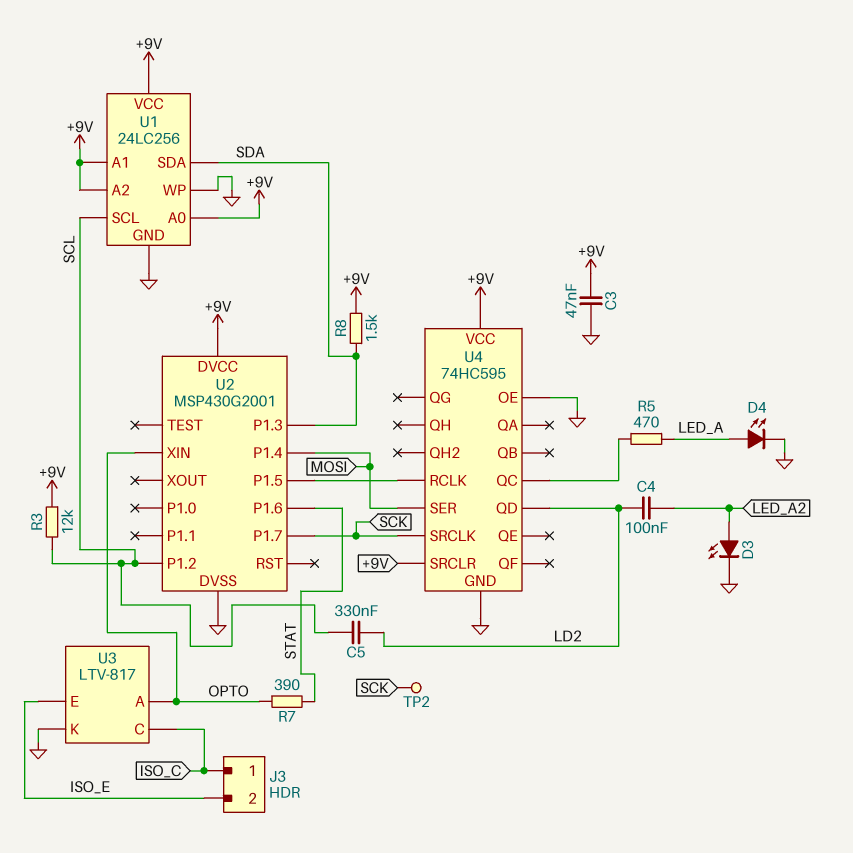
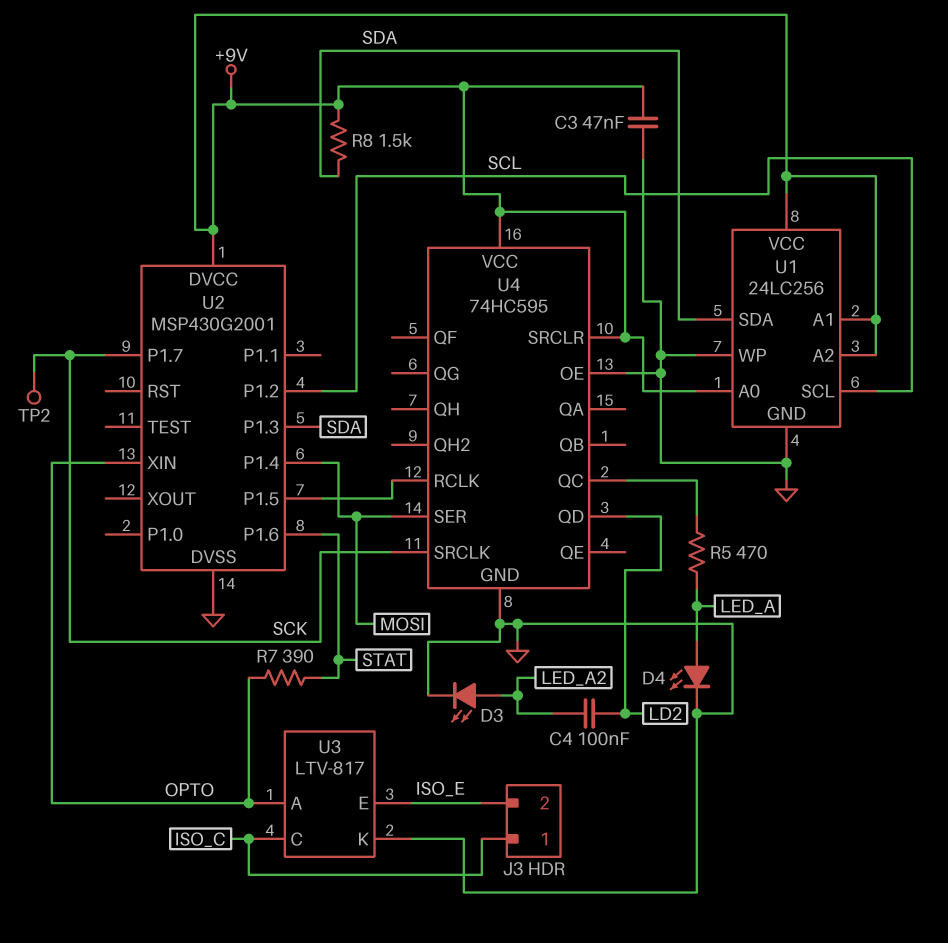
C5: 330nF (LD2, SCL) -> none
R3: 12k (+9V, SCL) -> none

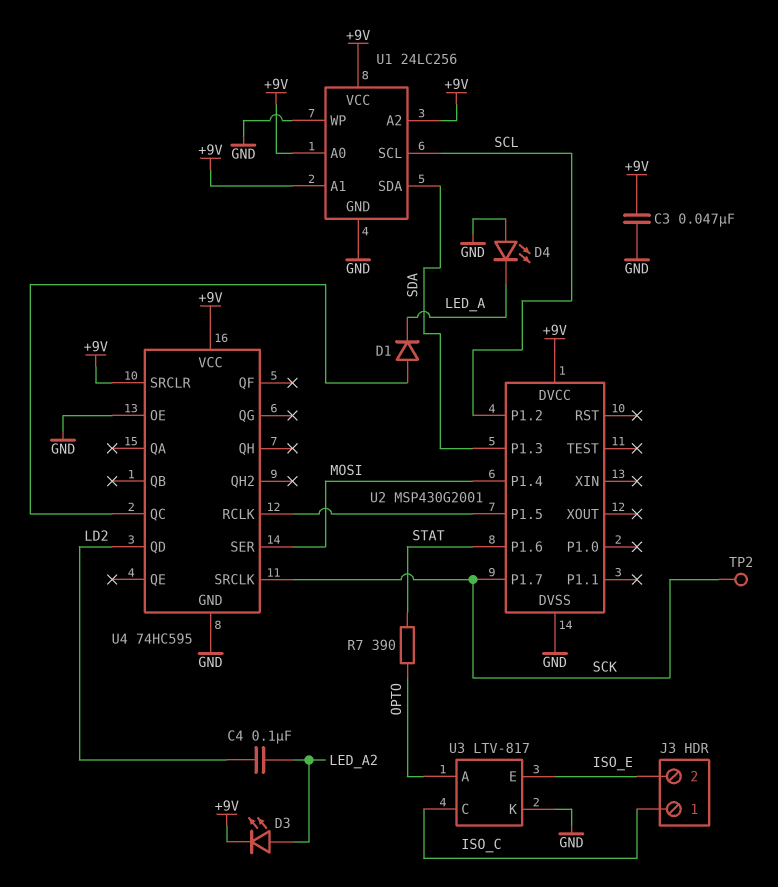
D1: none -> diode (A U4/QC, K LED_A)
D3: LED (A LED_A2, K GND) -> LED (A LED_A2, K +9V)
D4: LED (A LED_A, K GND) -> LED (A GND, K LED_A)
R5: 470 (LED_A, U4/QC) -> none
R8: 1.5k (+9V, SDA) -> none
U2 pin XIN: OPTO -> none

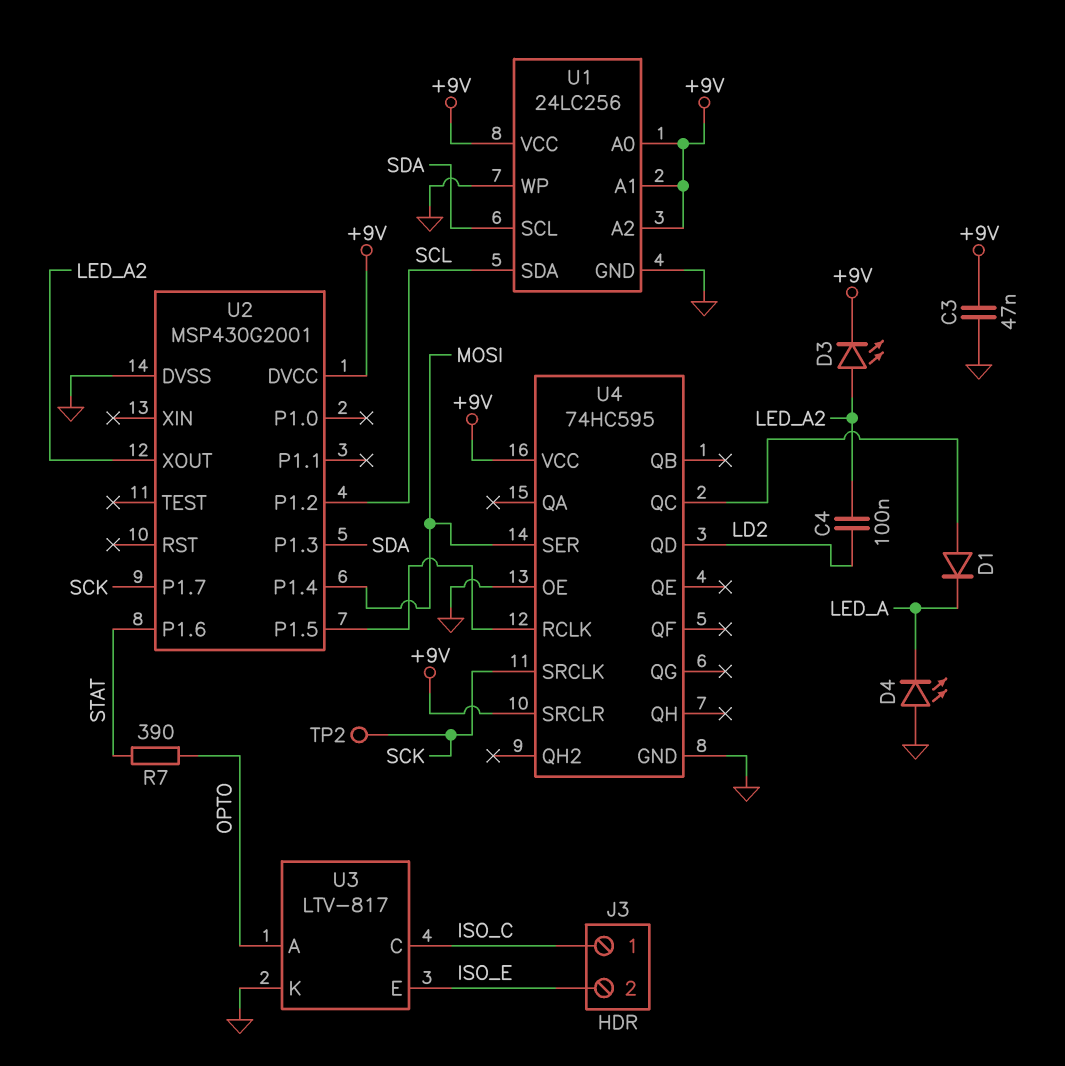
U1 pin SCL: SCL -> SDA
U1 pin SDA: SDA -> SCL
U2 pin XOUT: none -> LED_A2

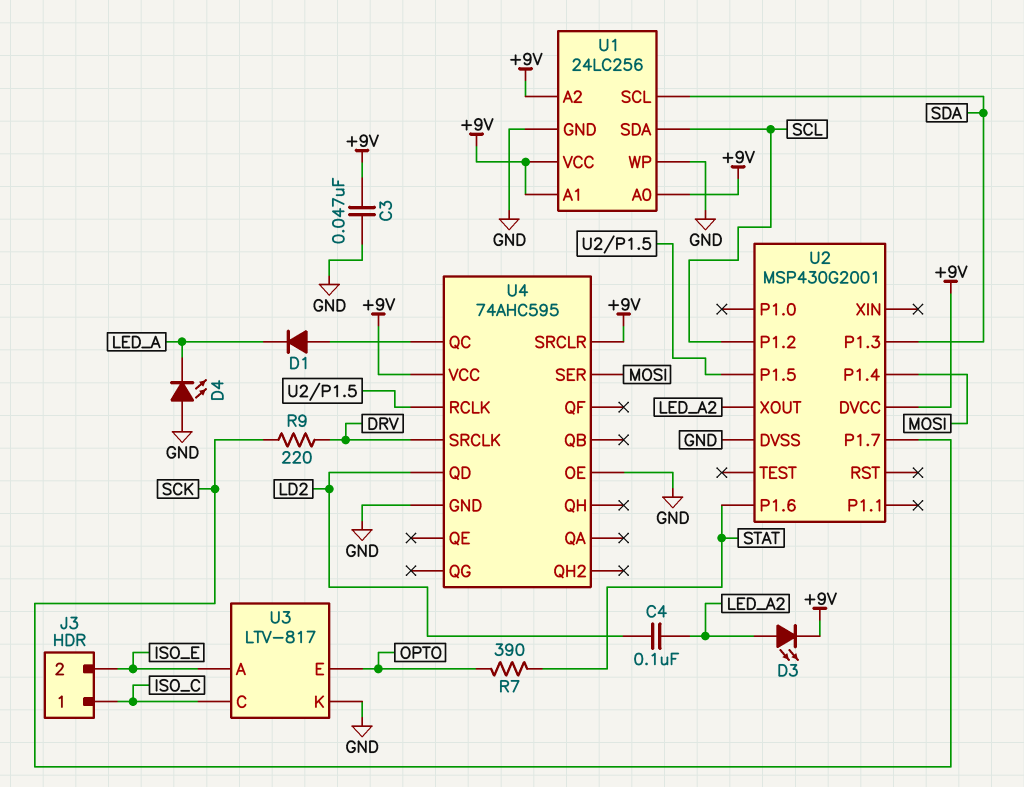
R9: none -> 220 (DRV, SCK)
TP2: test point (SCK) -> none
U3 pin A: OPTO -> ISO_E
U3 pin E: ISO_E -> OPTO
U4: 74HC595 -> 74AHC595
U4 pin SRCLK: SCK -> DRV

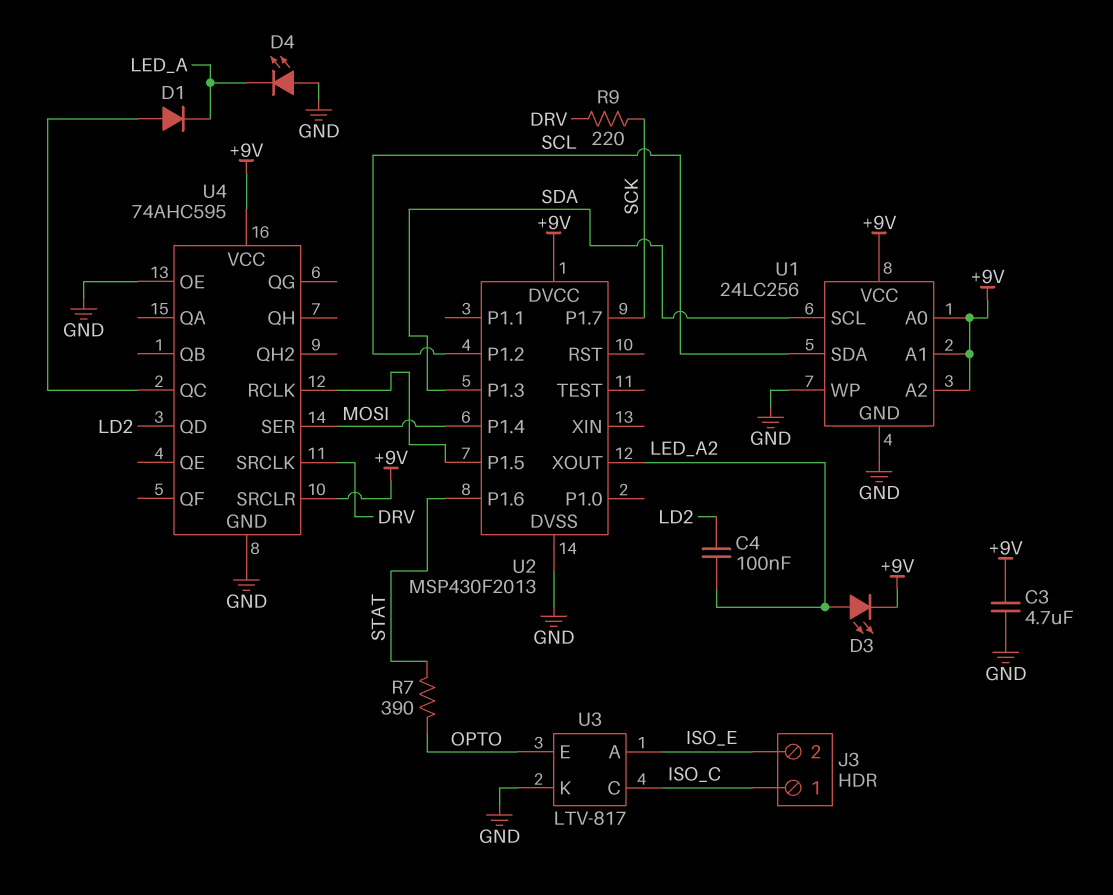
C3: 47nF (+9V, GND) -> 4.7uF (+9V, GND)
U2: MSP430G2001 -> MSP430F2013

